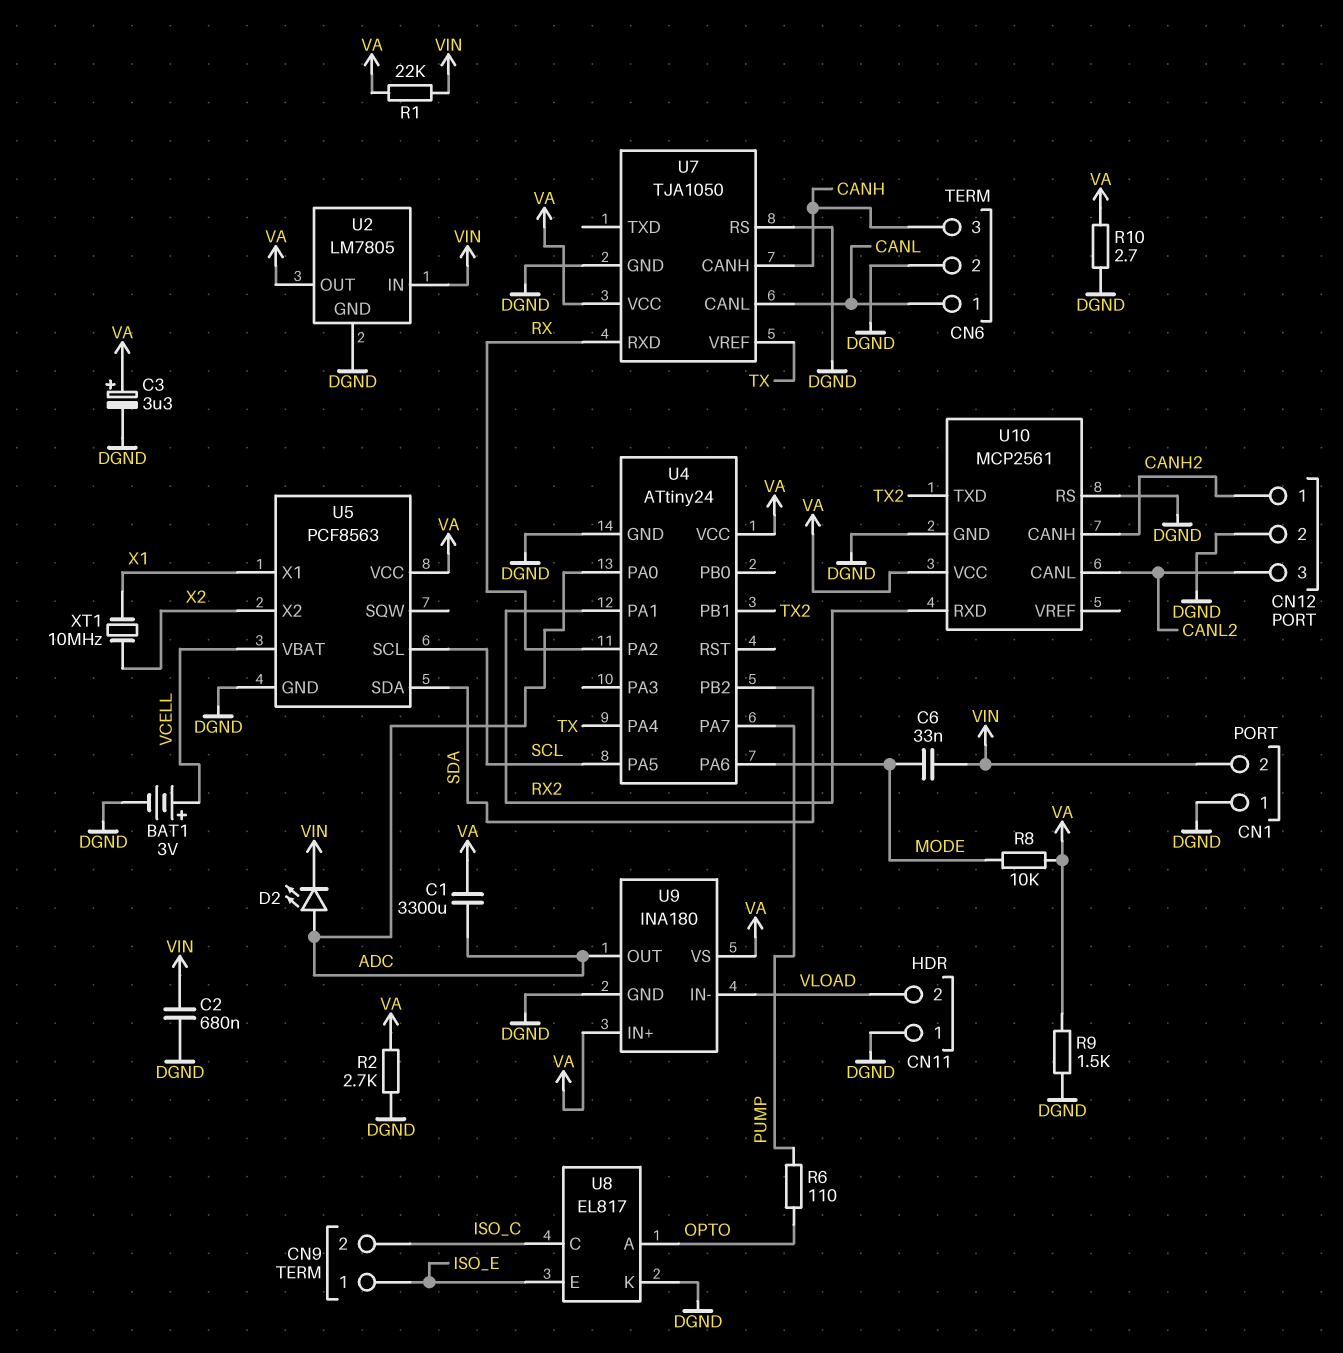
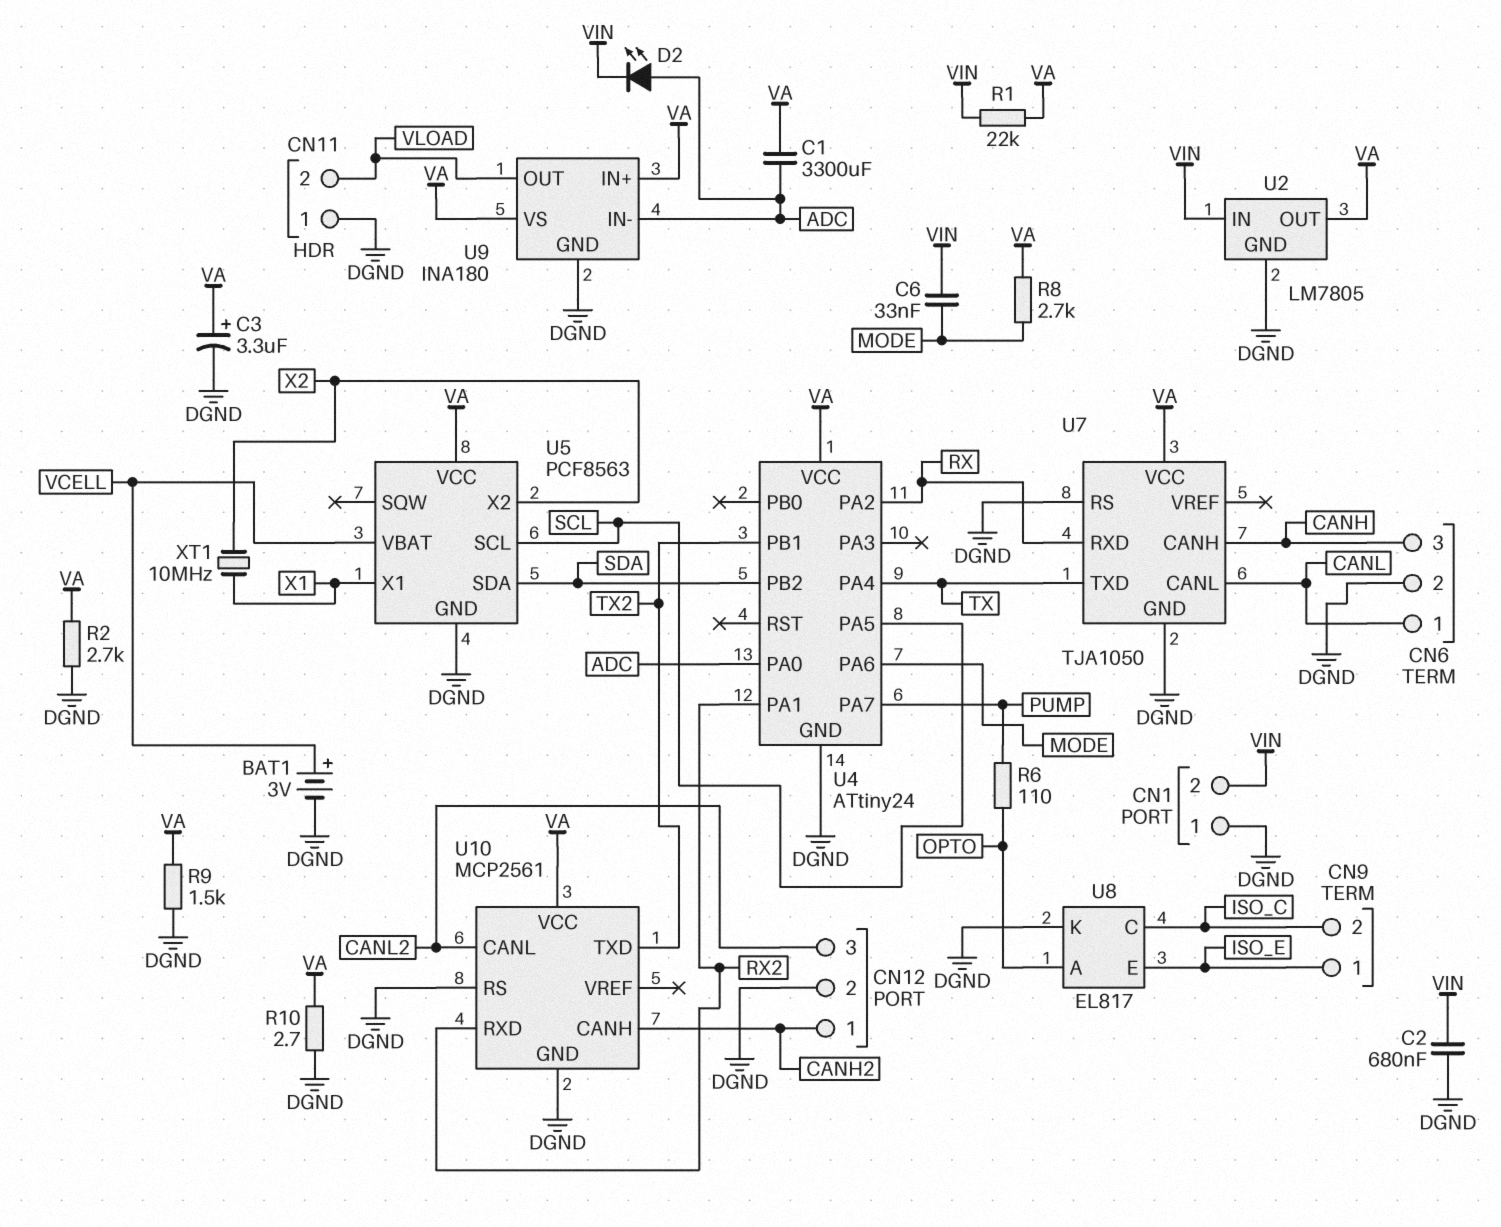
R8: 10k (MODE, VA) -> 2.7k (MODE, VA)
U7 pin TXD: none -> TX
U7 pin VREF: TX -> none
U9 pin IN-: VLOAD -> ADC
U9 pin OUT: ADC -> VLOAD

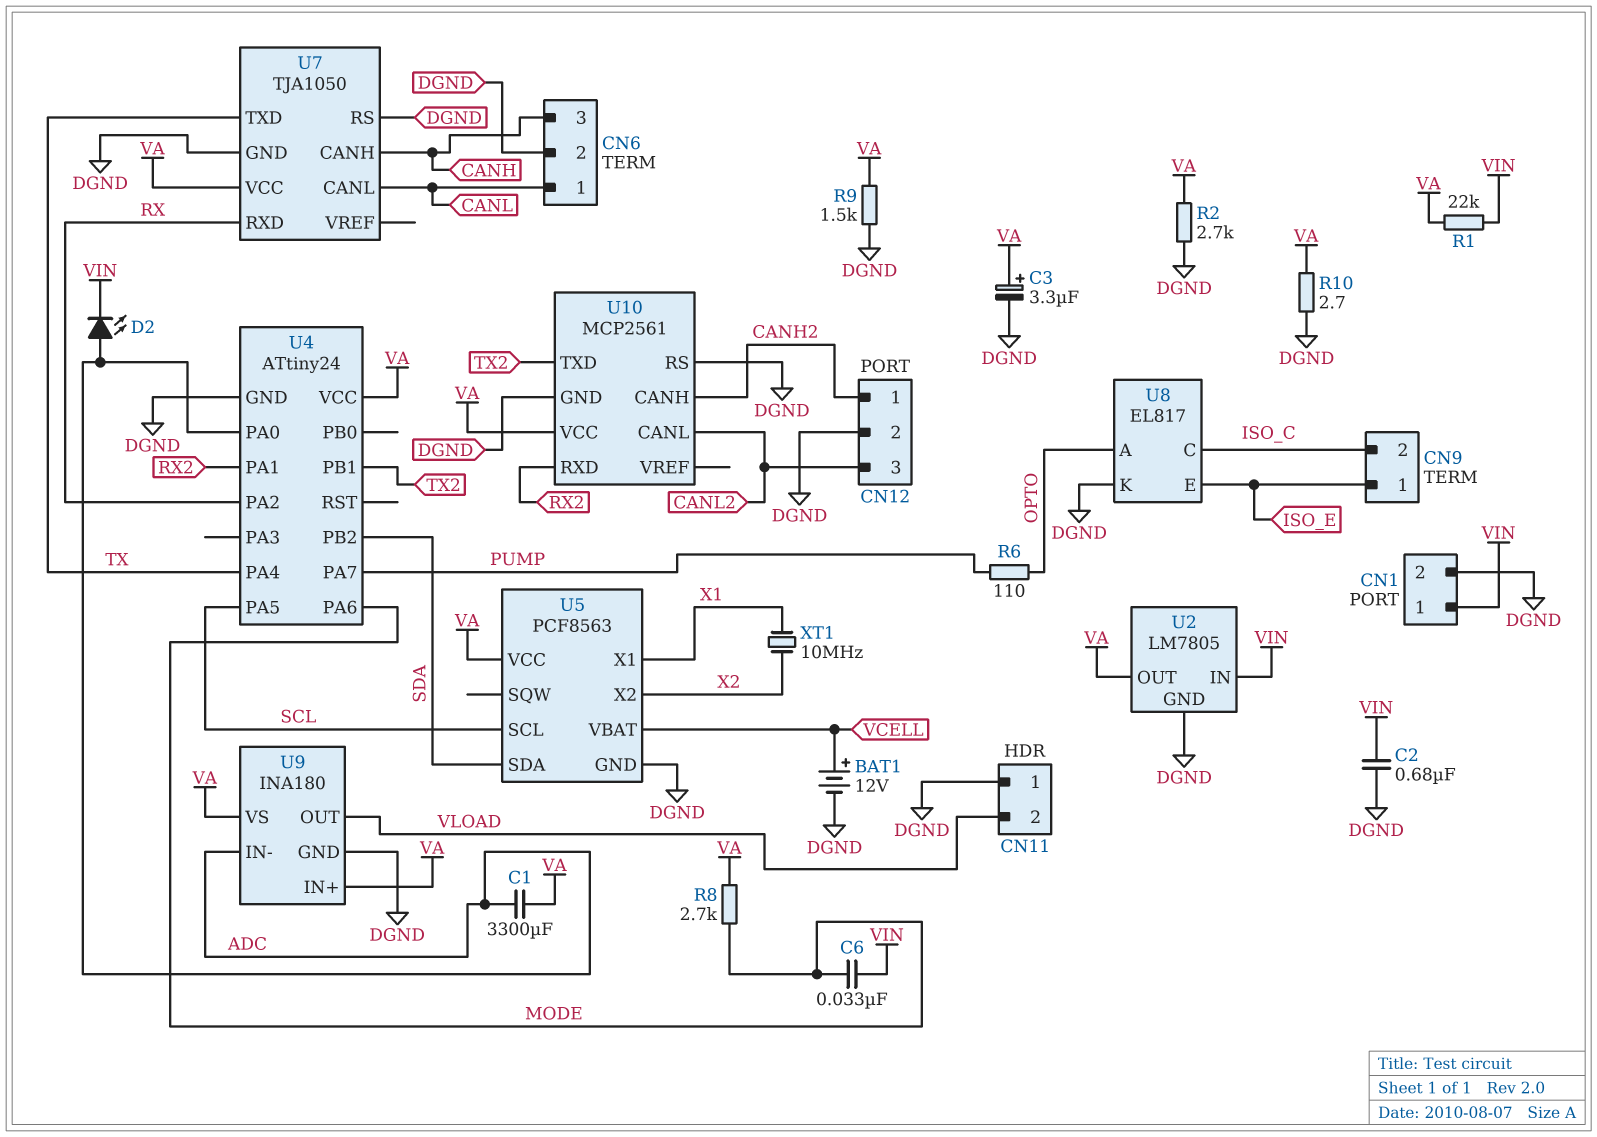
BAT1: 3V (plus VCELL, minus DGND) -> 12V (plus VCELL, minus DGND)
CN1 pin 1: DGND -> VIN
CN1 pin 2: VIN -> DGND

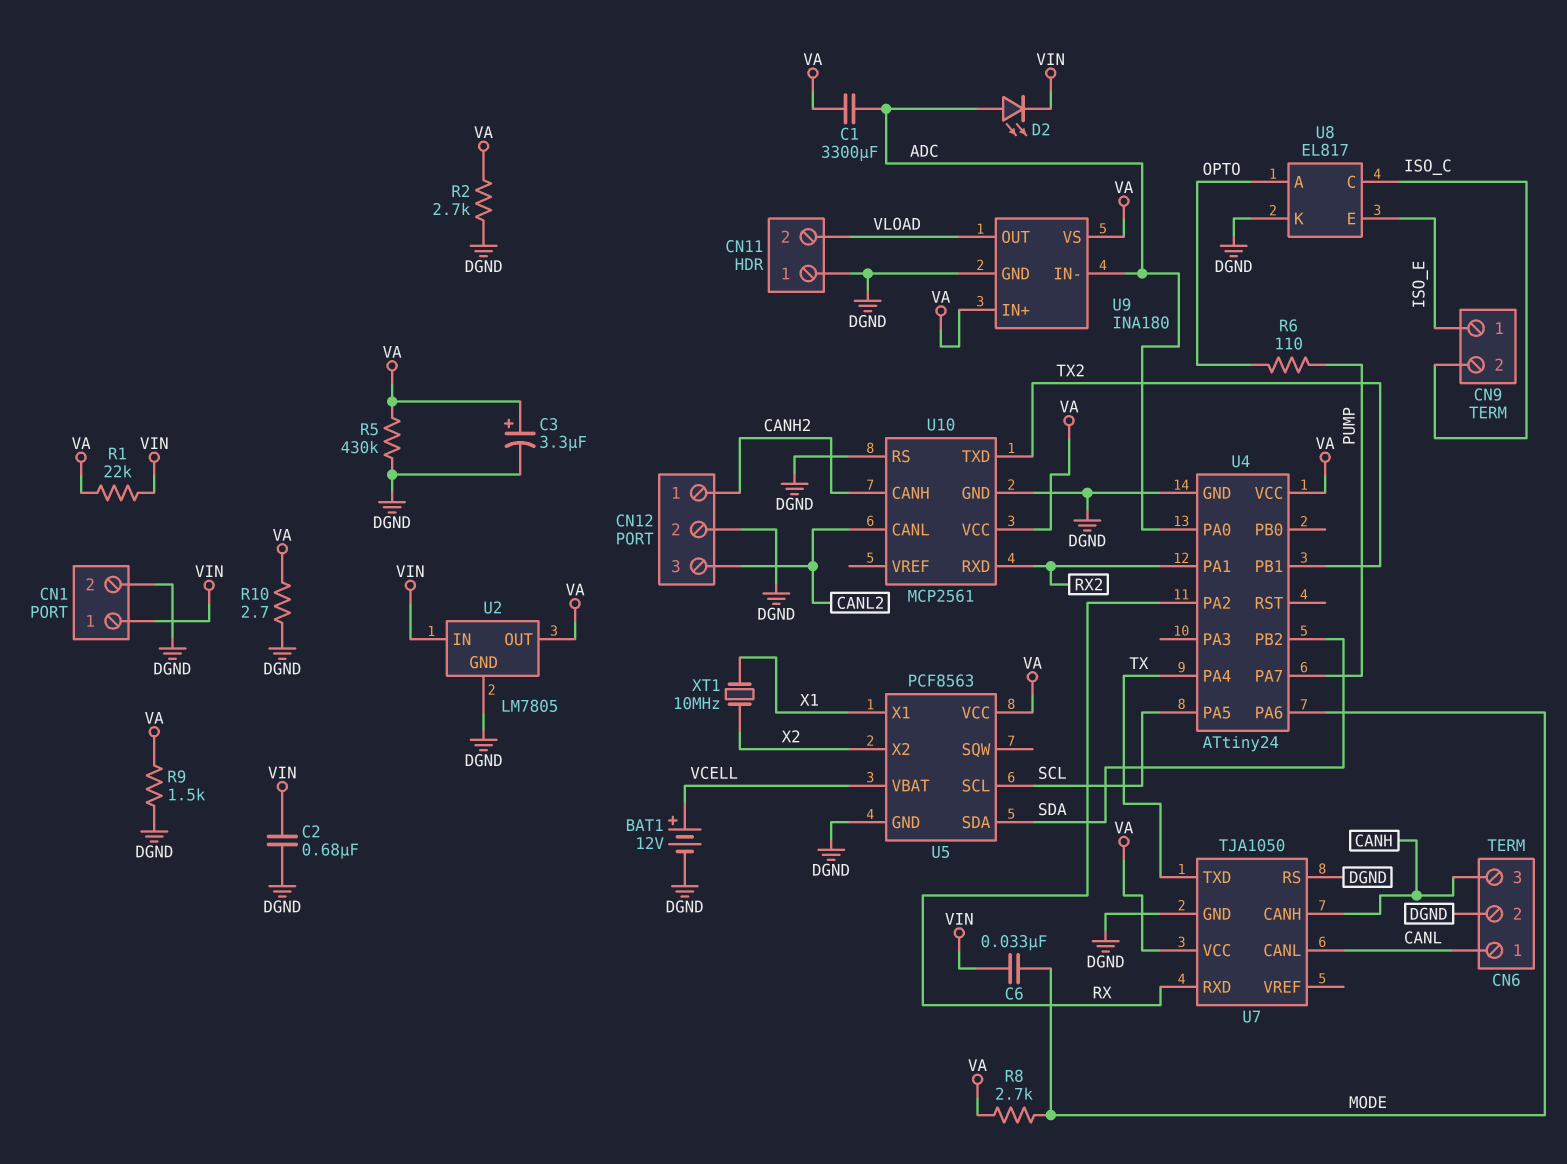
R5: none -> 430k (DGND, VA)

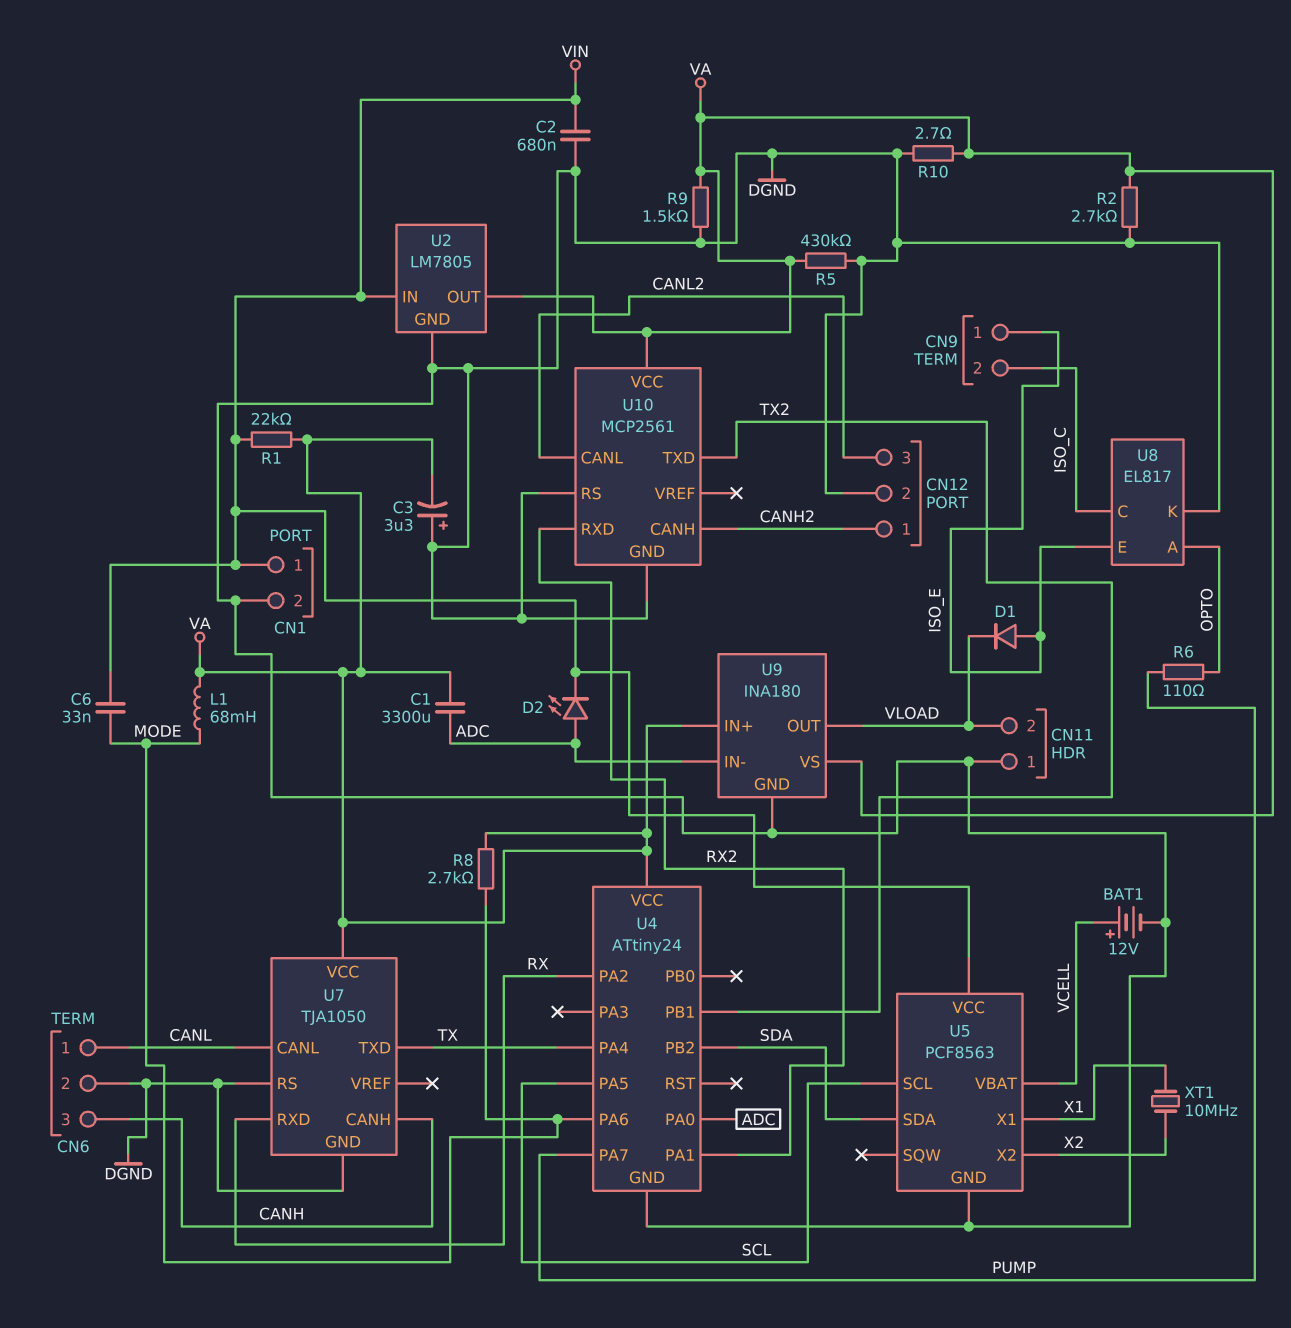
C3: 3.3uF (plus VA, minus DGND) -> 3.3uF (plus DGND, minus VA)
D1: none -> diode (A ISO_E, K VLOAD)
L1: none -> 68mH (MODE, VA)
U5 pin VCC: VA -> VIN

